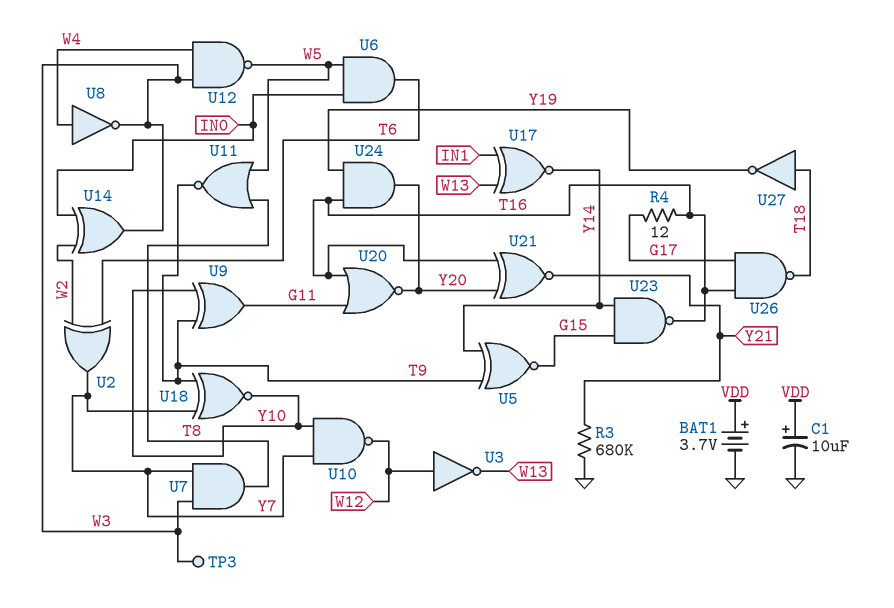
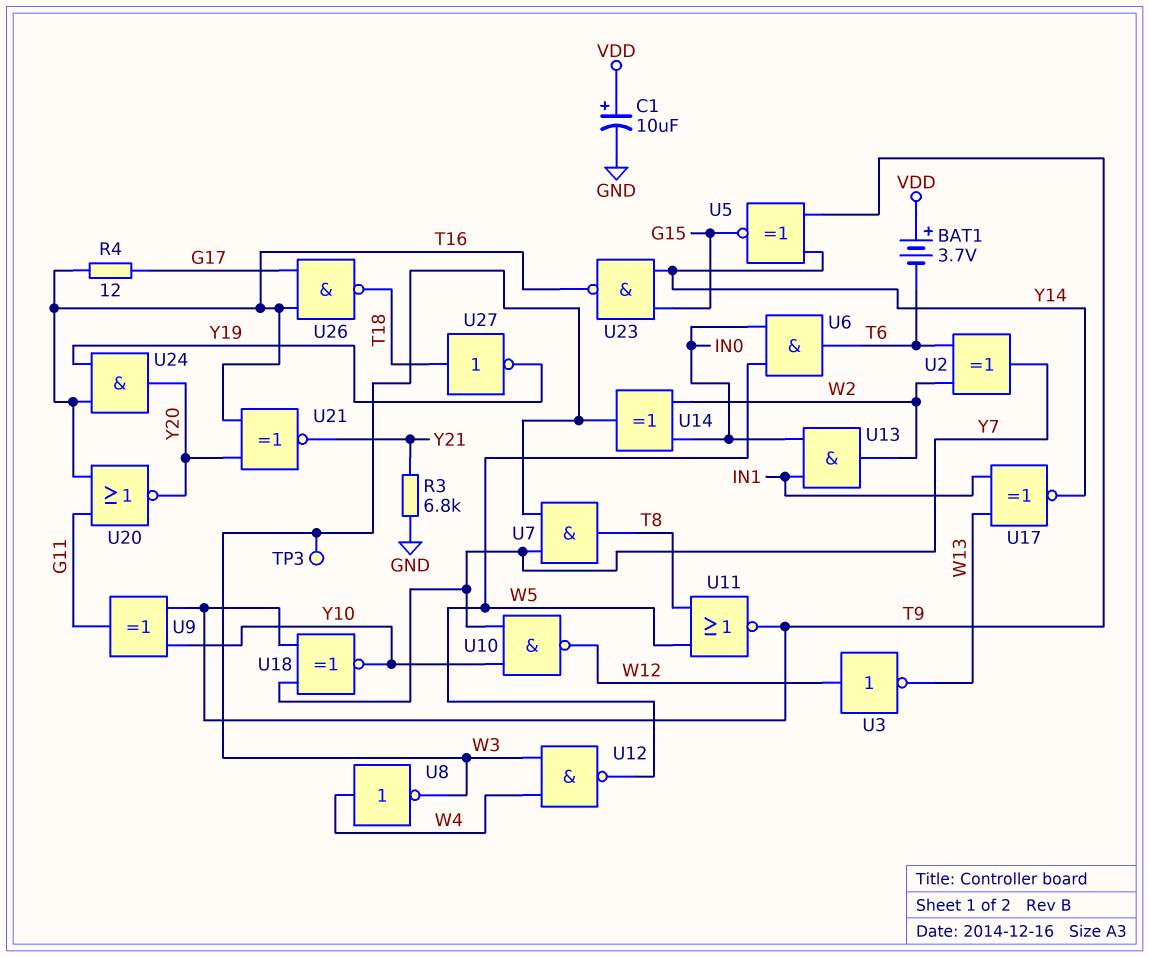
BAT1: 3.7V (plus VDD, minus GND) -> 3.7V (plus VDD, minus T6)
R3: 680k (GND, Y21) -> 6.8k (GND, Y21)
U13: none -> AND (in IN0, in IN1, out W2)

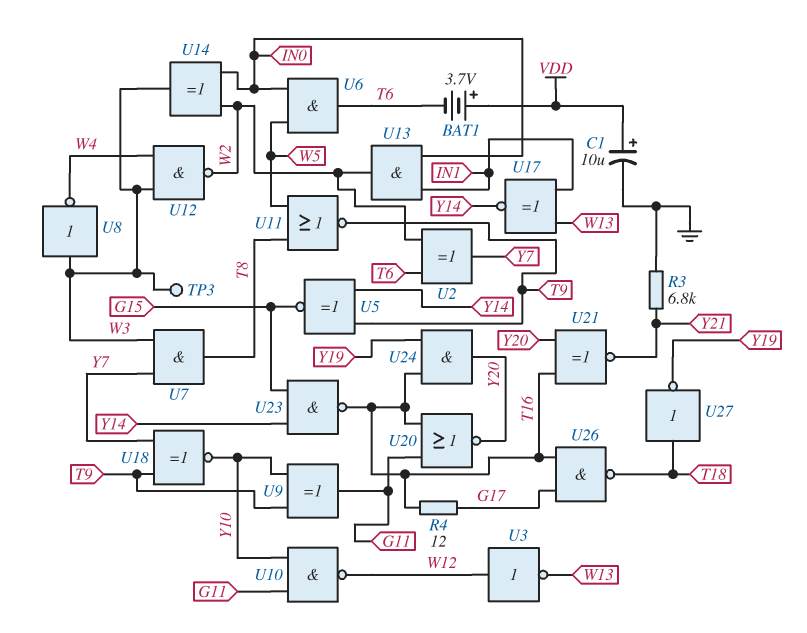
U8: NOT (in W4, out W3) -> NOT (in W3, out W4)
U10: NAND (in Y7, in Y10, out W12) -> NAND (in G11, in Y10, out W12)
U12: NAND (in W3, in W4, out W5) -> NAND (in W3, in W4, out W2)

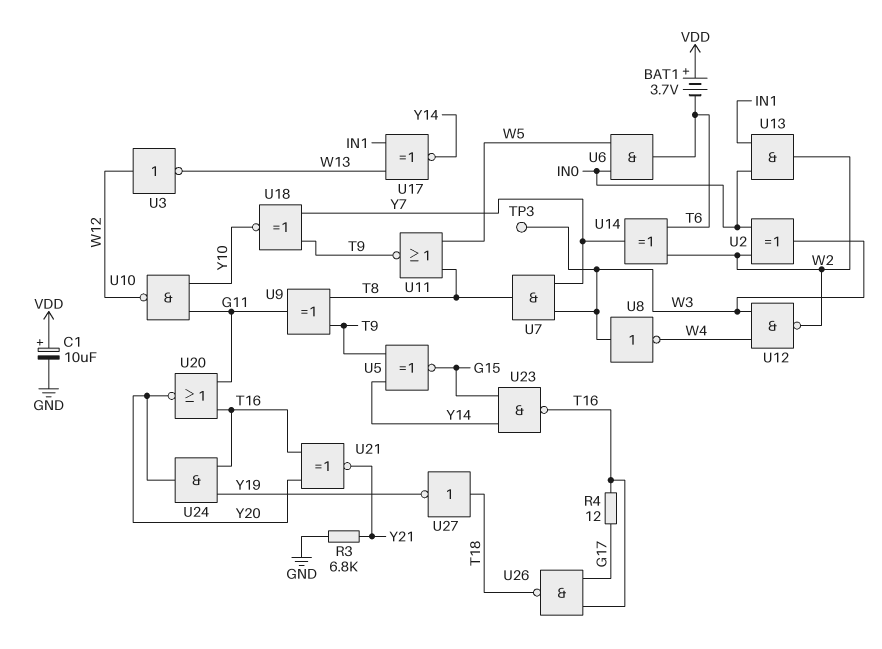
U2: XOR (in T6, in W2, out Y7) -> XOR (in IN0, in W2, out W3)
U9: XOR (in T9, in Y10, out G11) -> XOR (in T8, in T9, out G11)
U14: XOR (in IN0, in W2, out W3) -> XOR (in T6, in W2, out Y7)

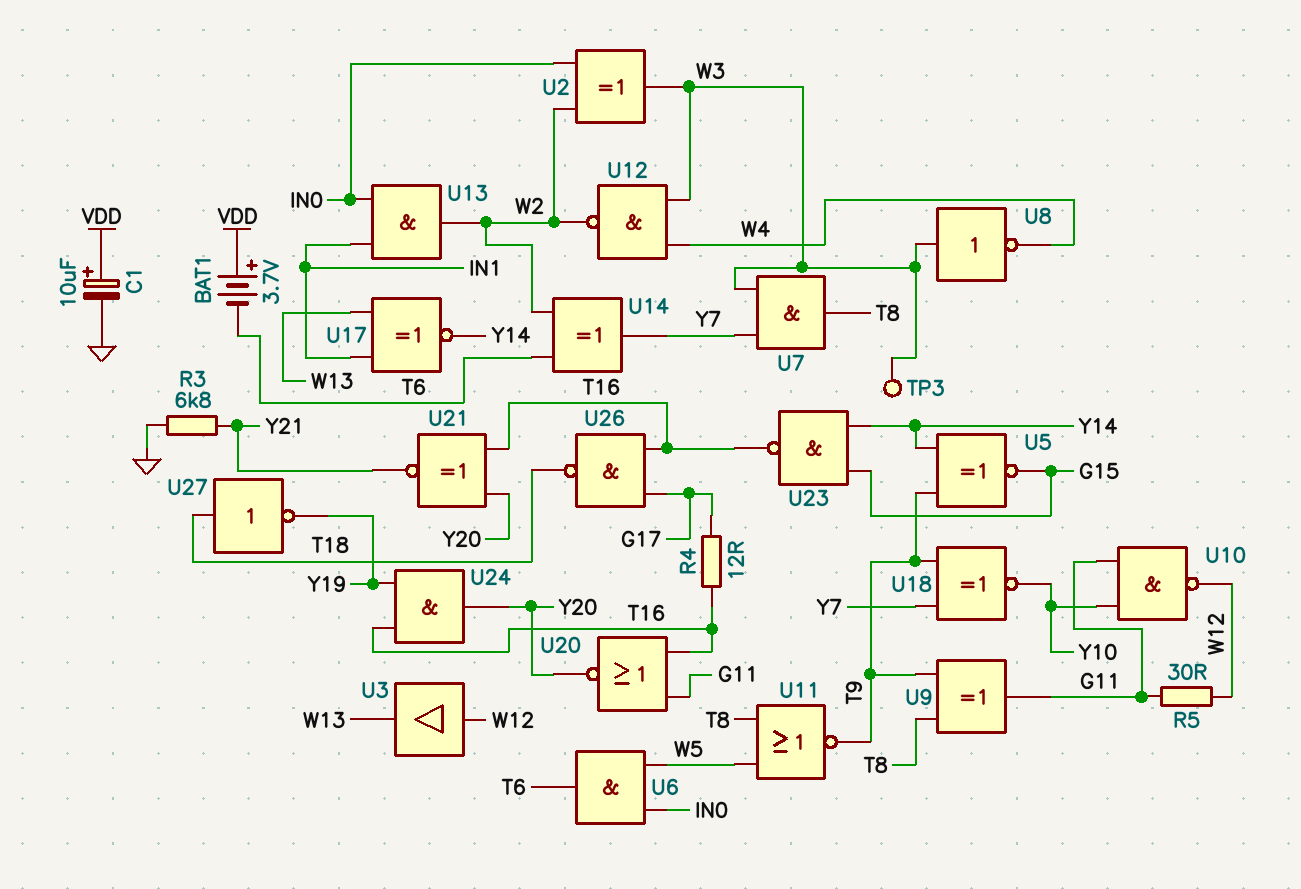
R5: none -> 30 (G11, W12)
U3: NOT (in W12, out W13) -> buffer (in W12, out W13)

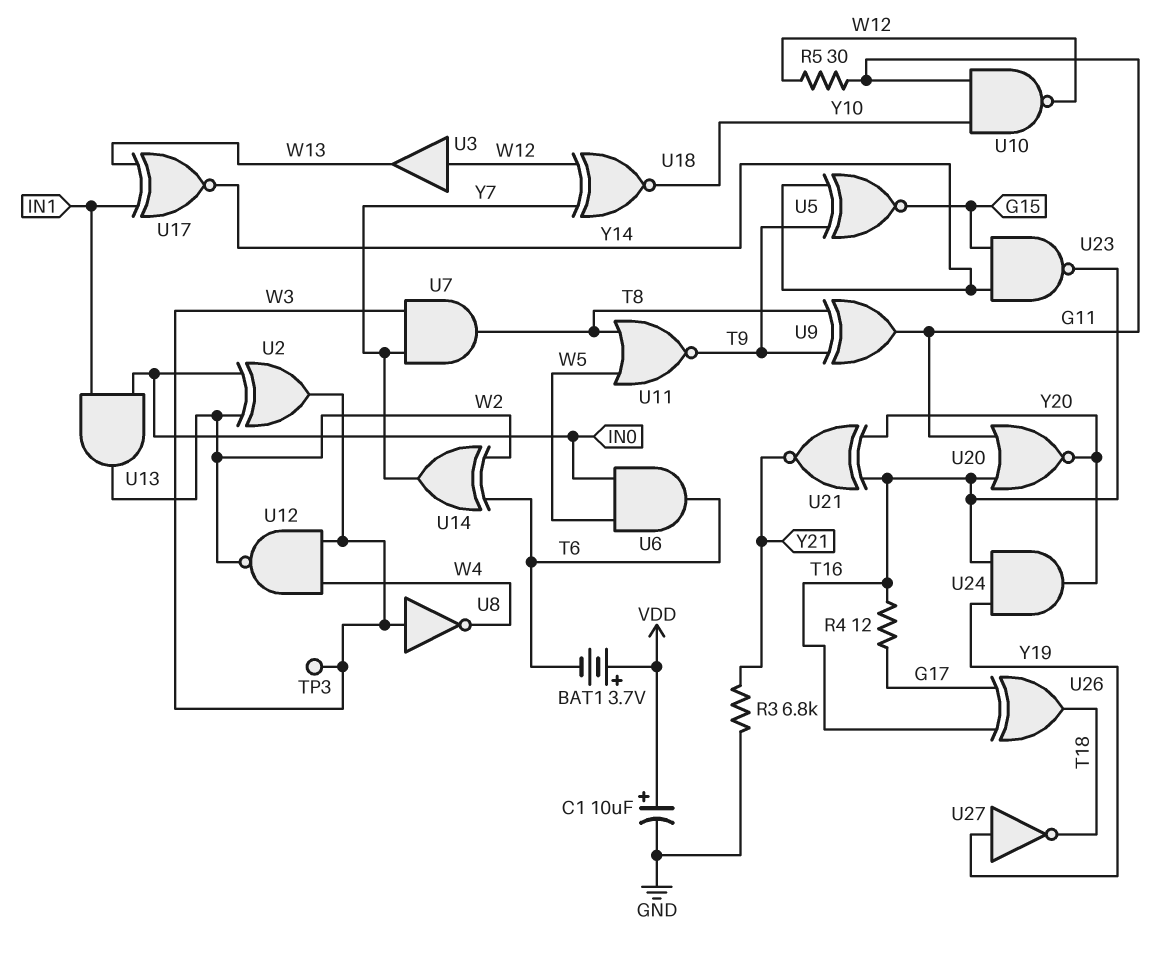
U18: XNOR (in T9, in Y7, out Y10) -> XNOR (in W12, in Y7, out Y10)
U26: NAND (in G17, in T16, out T18) -> XOR (in G17, in T16, out T18)
U27: NOT (in T18, out Y19) -> NOT (in Y19, out T18)

